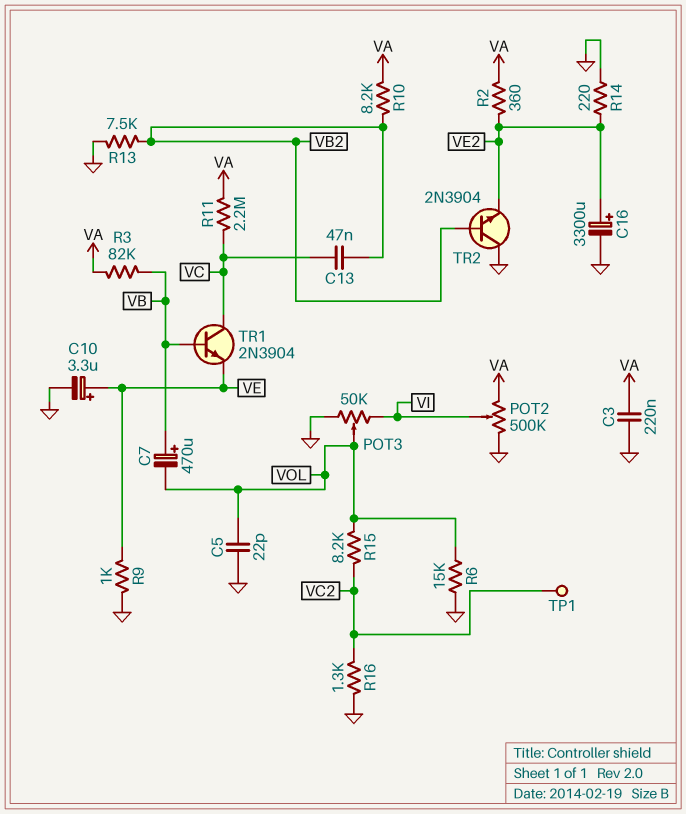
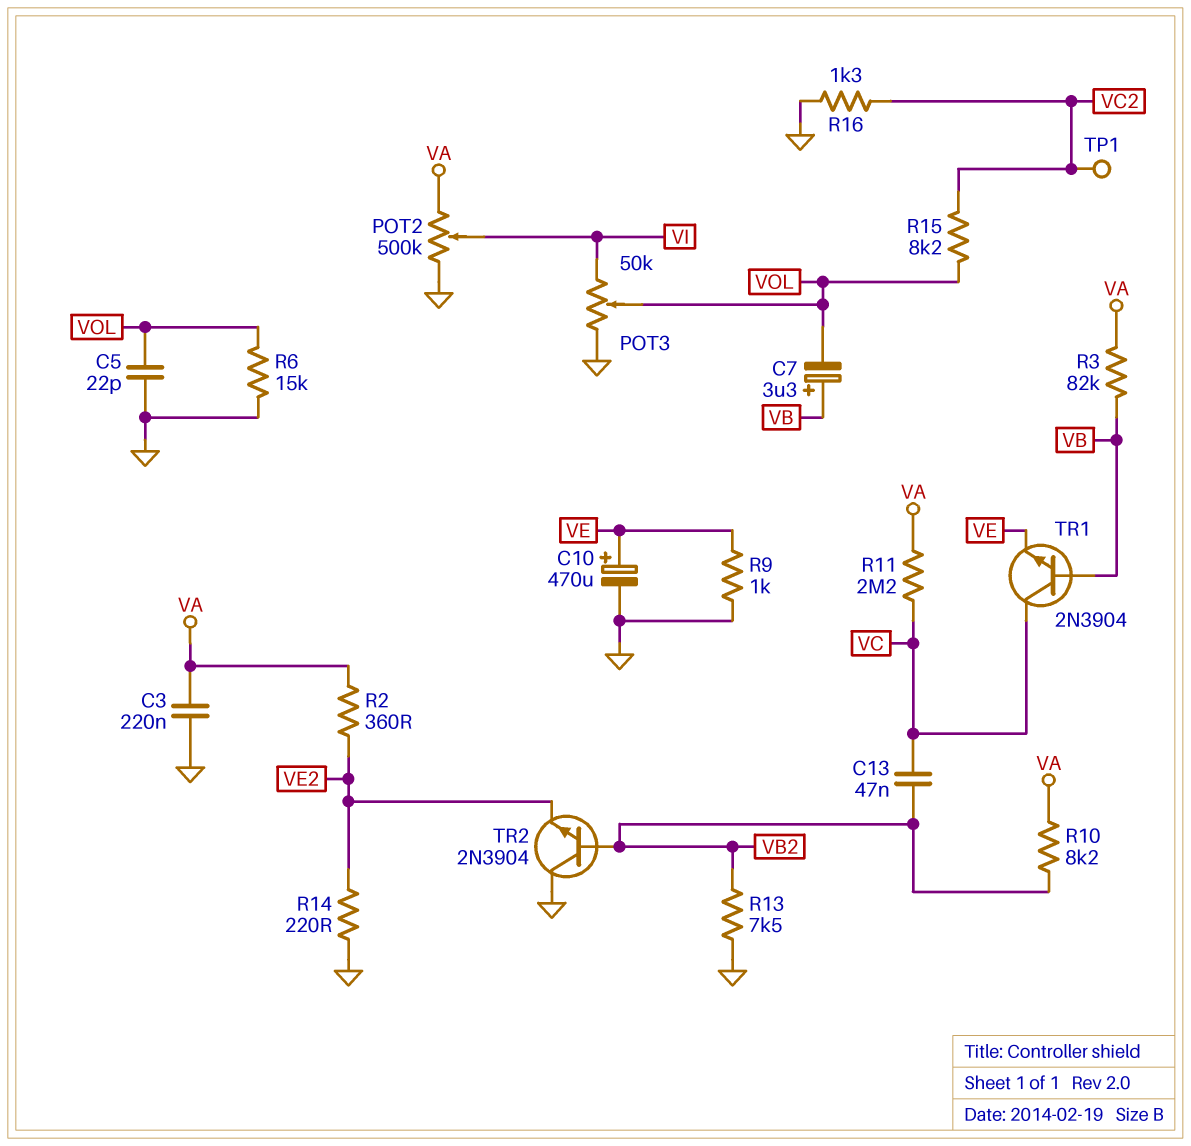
C7: 470uF (plus VB, minus VOL) -> 3.3uF (plus VB, minus VOL)
C10: 3.3uF (plus VE, minus GND) -> 470uF (plus VE, minus GND)
C16: 3300uF (plus VE2, minus GND) -> none

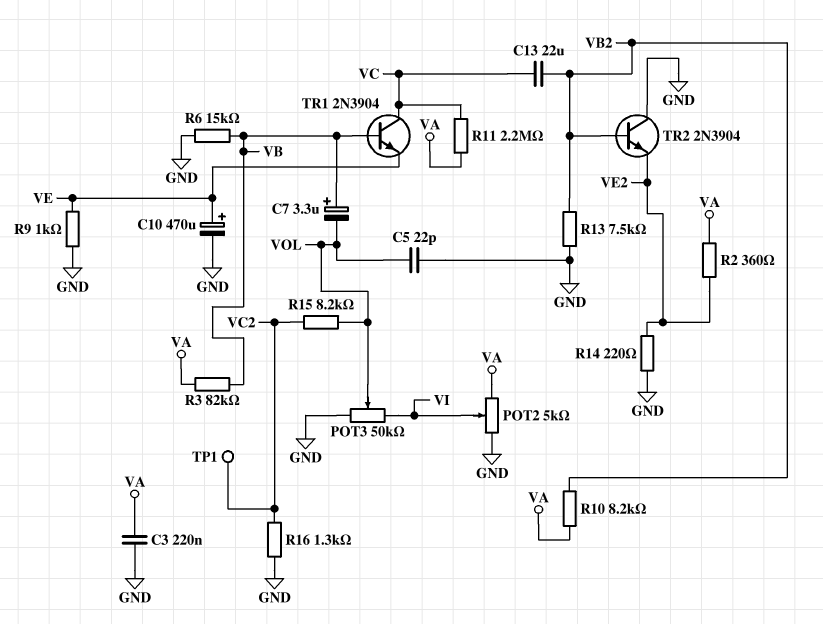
C13: 47nF (VB2, VC) -> 22uF (VB2, VC)
POT2: 500k (GND, VA, wiper VI) -> 5k (GND, VA, wiper VI)
R6: 15k (GND, VOL) -> 15k (GND, VB)

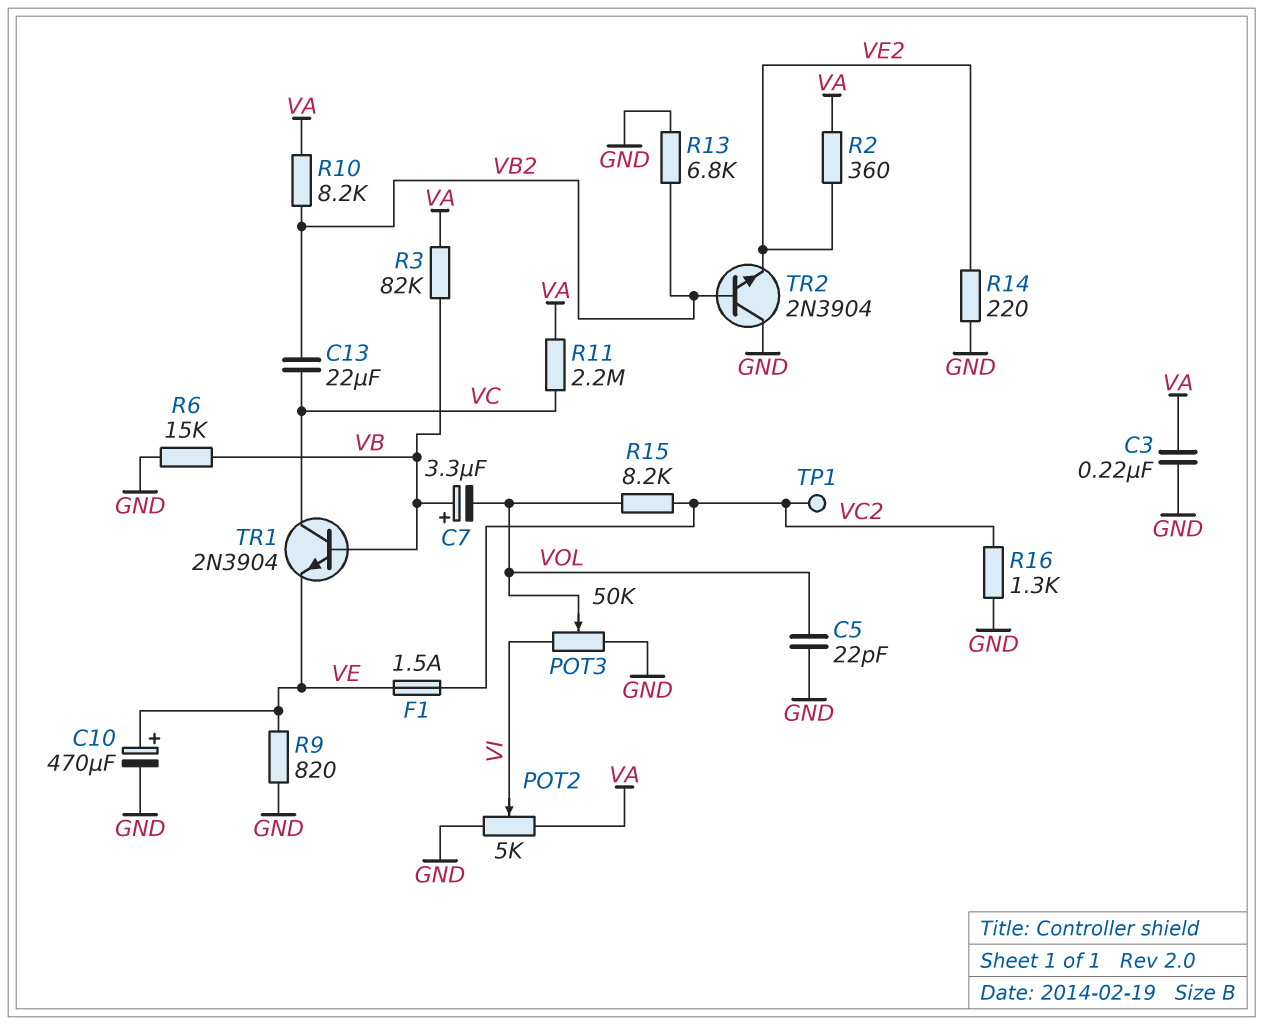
F1: none -> 1.5A (VC2, VE)
R9: 1k (GND, VE) -> 820 (GND, VE)
R13: 7.5k (GND, VB2) -> 6.8k (GND, VB2)

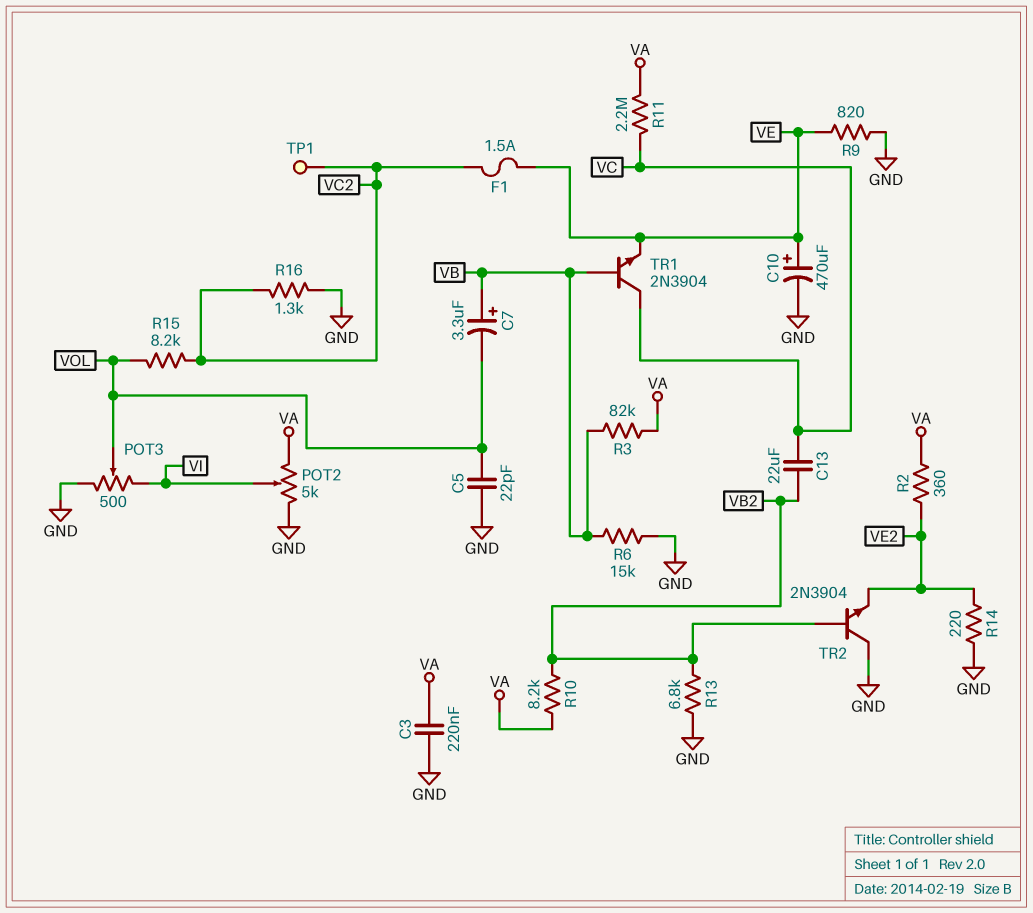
POT3: 50k (GND, VI, wiper VOL) -> 500 (GND, VI, wiper VOL)

